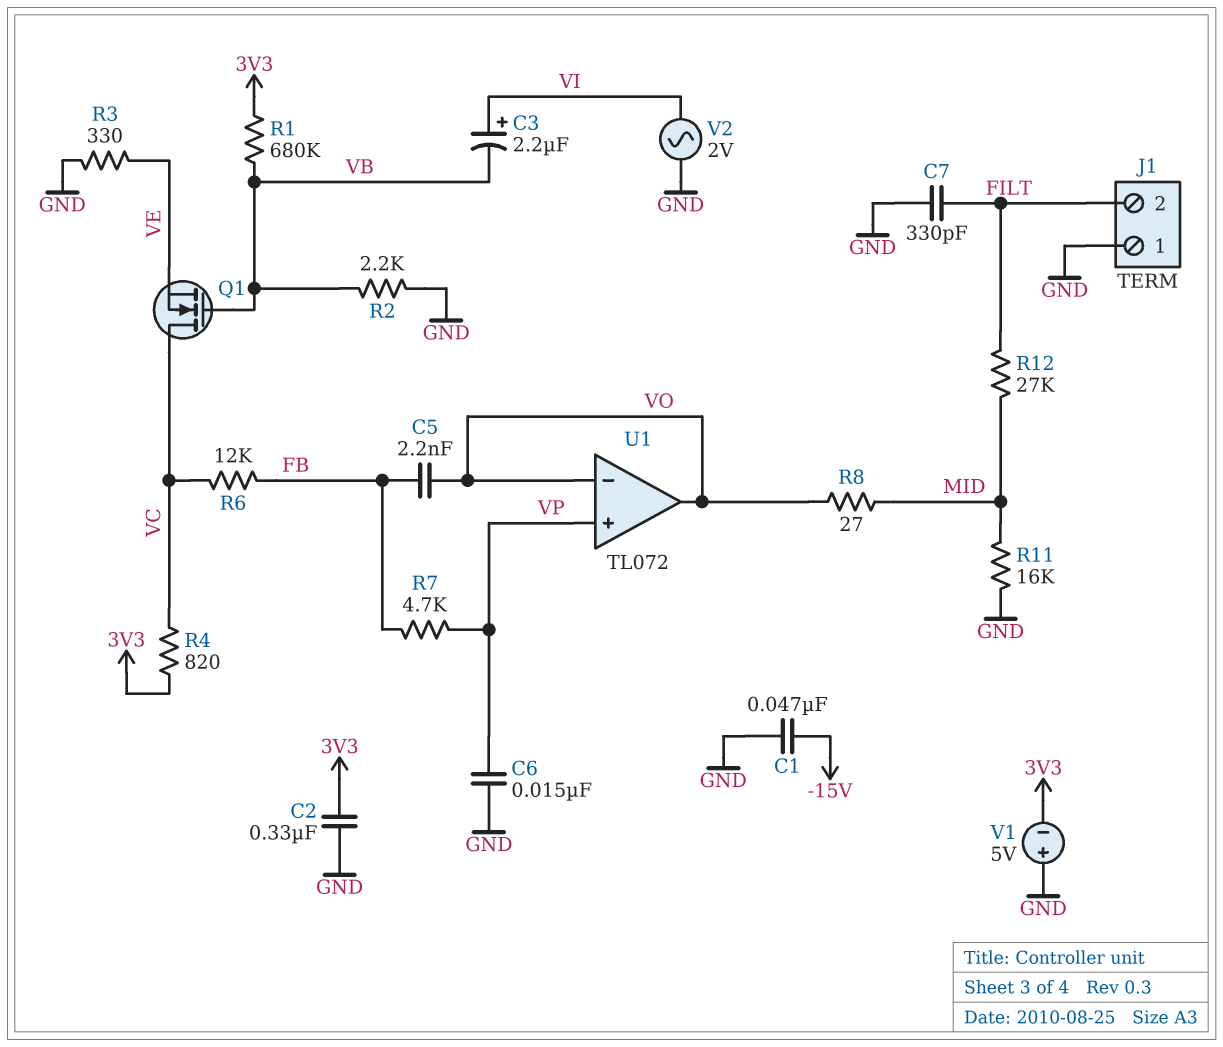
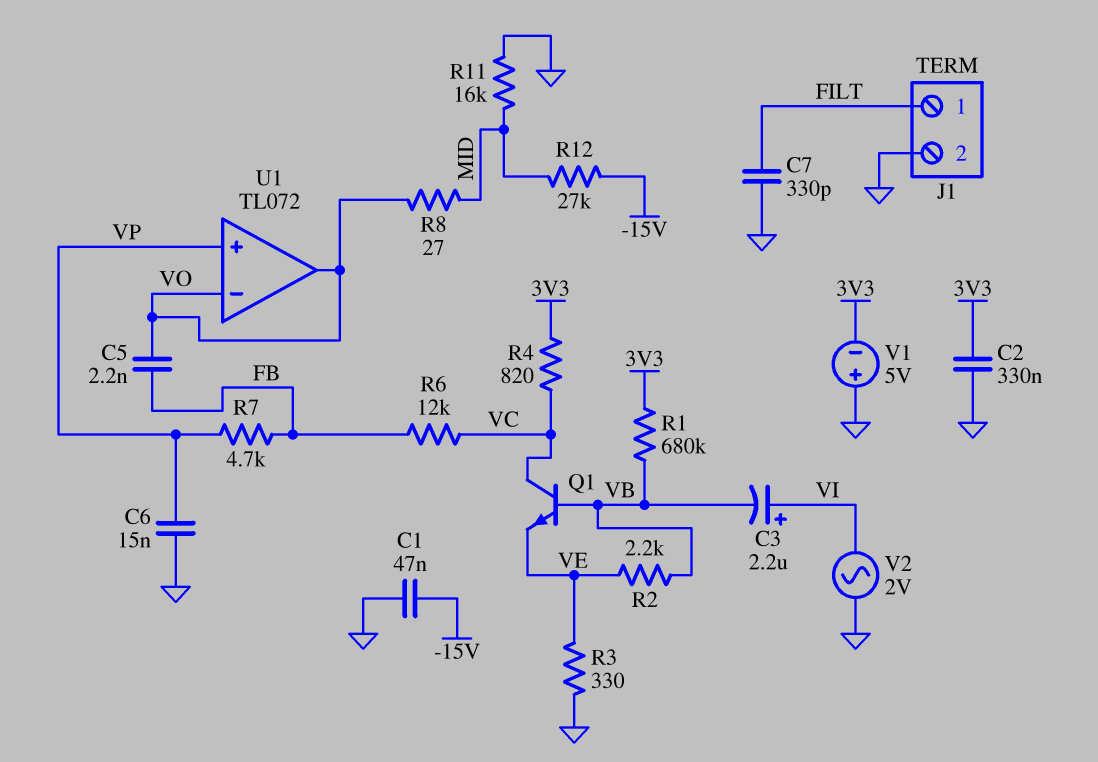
J1 pin 1: GND -> FILT
J1 pin 2: FILT -> GND
Q1: NMOS (G VB, D VC, S VE) -> NPN (B VB, C VC, E VE)
R2: 2.2k (GND, VB) -> 2.2k (VB, VE)
R12: 27k (FILT, MID) -> 27k (-15V, MID)

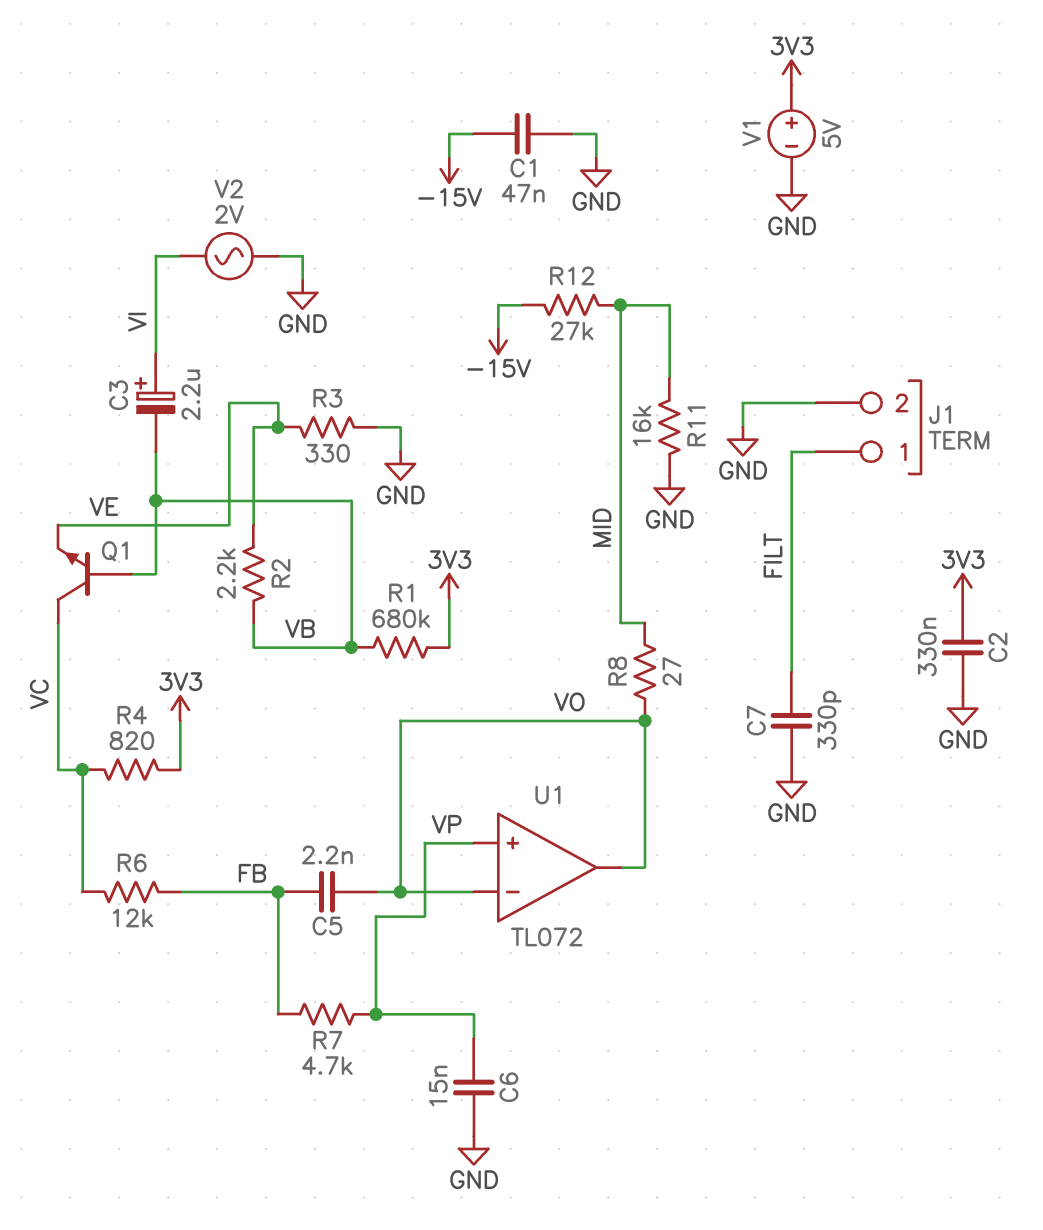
V1: 5V (plus GND, minus 3V3) -> 5V (plus 3V3, minus GND)

